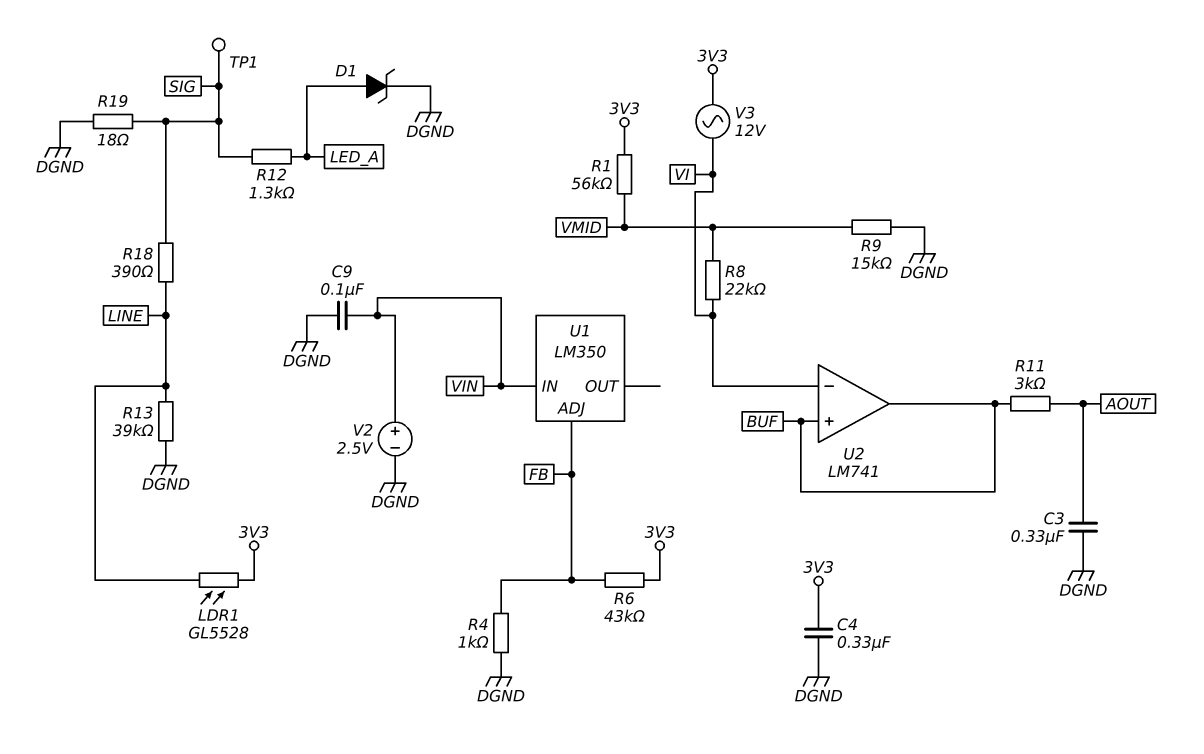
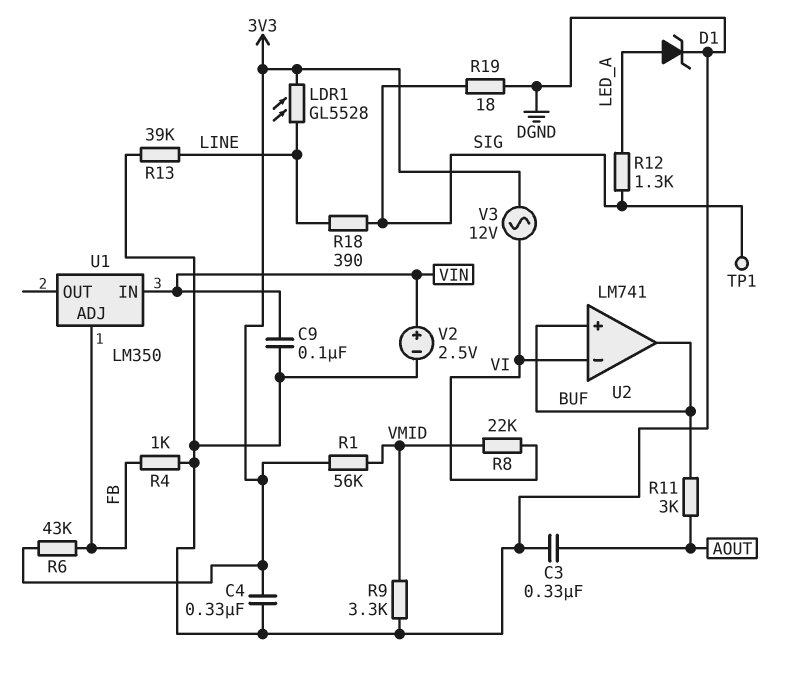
R9: 15k (DGND, VMID) -> 3.3k (DGND, VMID)

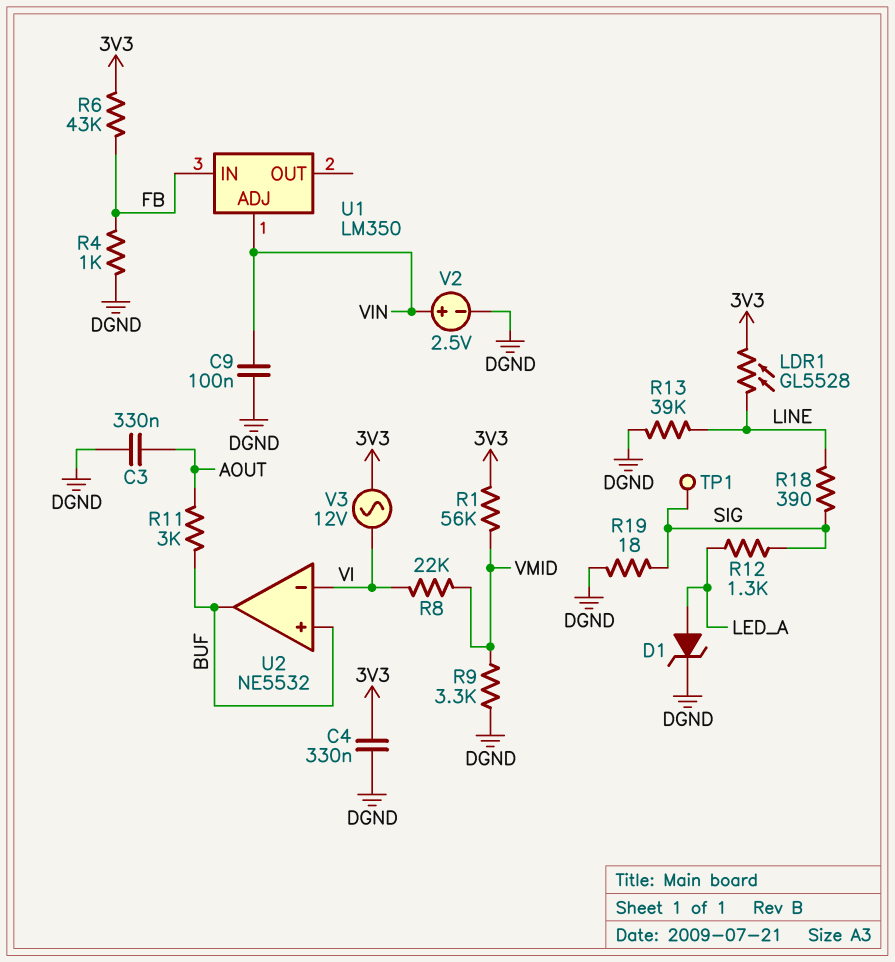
U1 pin ADJ: FB -> VIN
U1 pin IN: VIN -> FB
U2: LM741 -> NE5532

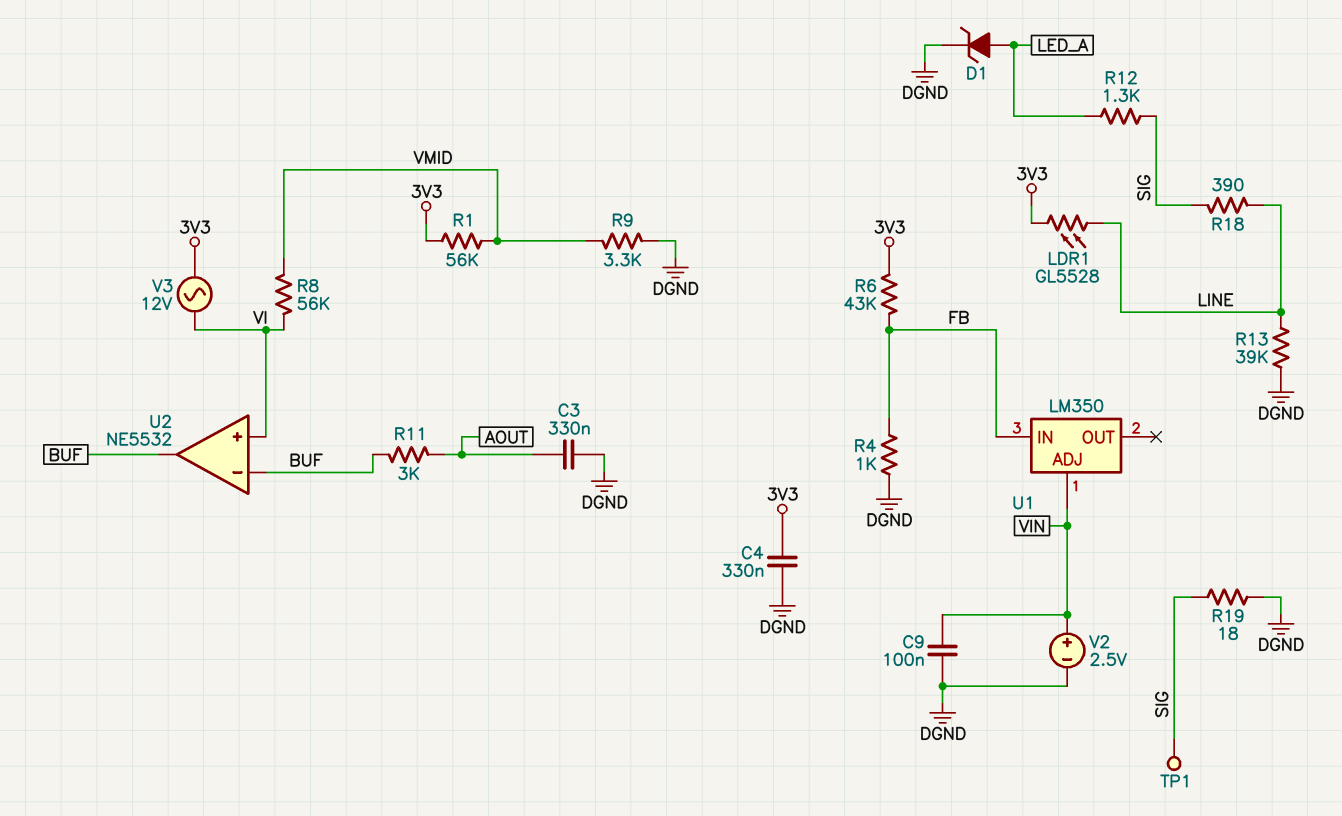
R8: 22k (VI, VMID) -> 56k (VI, VMID)
U2 pin in+: BUF -> VI
U2 pin in-: VI -> BUF

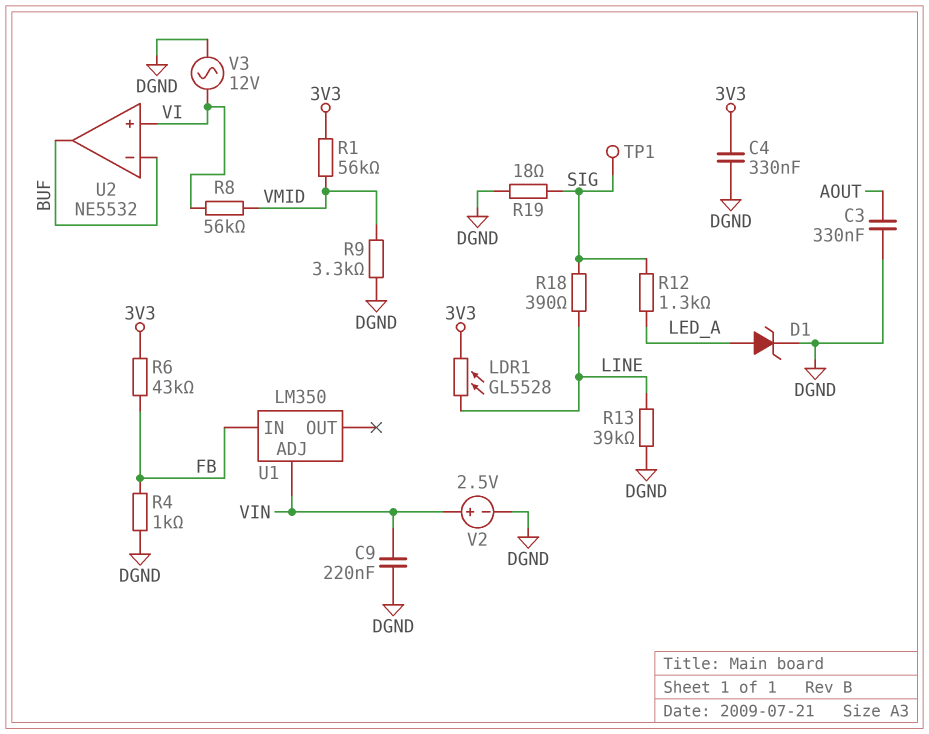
C9: 100nF (DGND, VIN) -> 220nF (DGND, VIN)
R11: 3k (AOUT, BUF) -> none
V3: AC 12V (3V3, VI) -> AC 12V (DGND, VI)

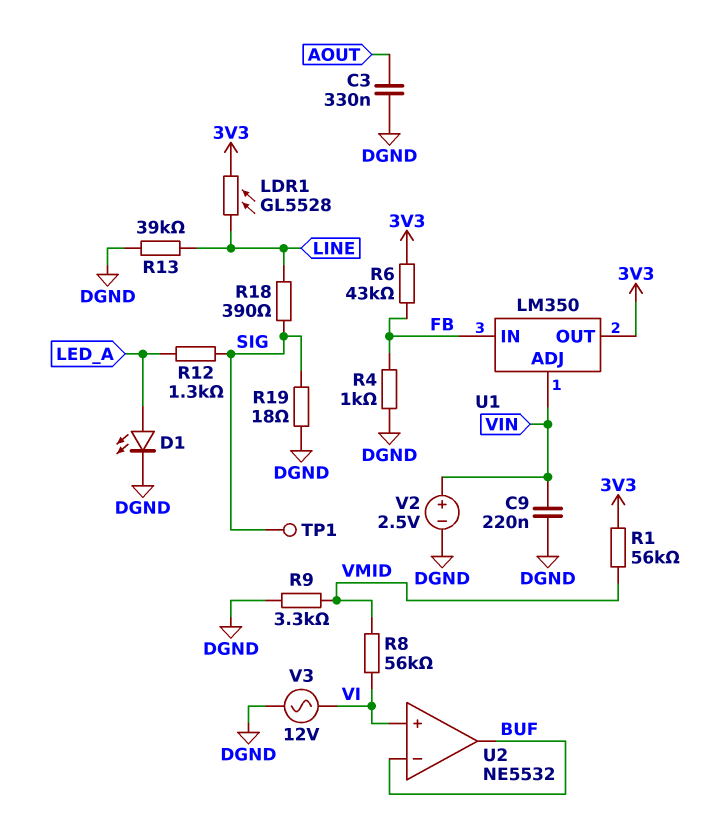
C4: 330nF (3V3, DGND) -> none
D1: zener (A LED_A, K DGND) -> LED (A LED_A, K DGND)
U1 pin OUT: none -> 3V3

